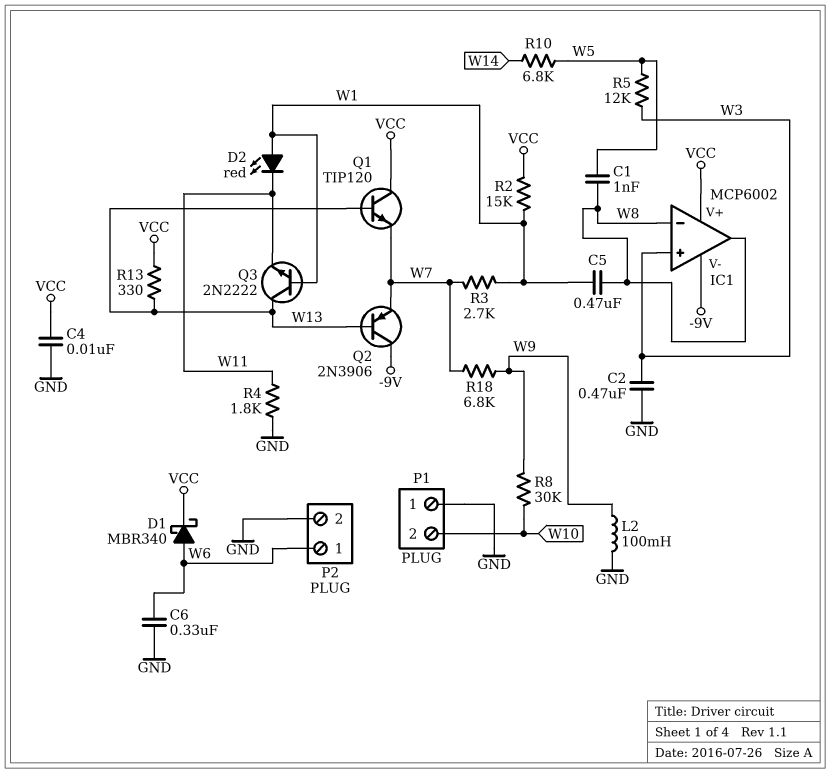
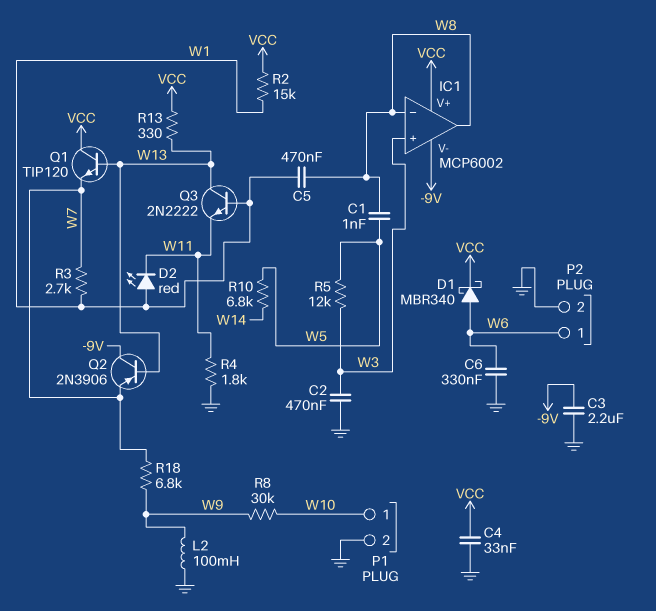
C3: none -> 2.2uF (-9V, GND)
C4: 10nF (GND, VCC) -> 33nF (GND, VCC)
P1 pin 1: GND -> W10
P1 pin 2: W10 -> GND

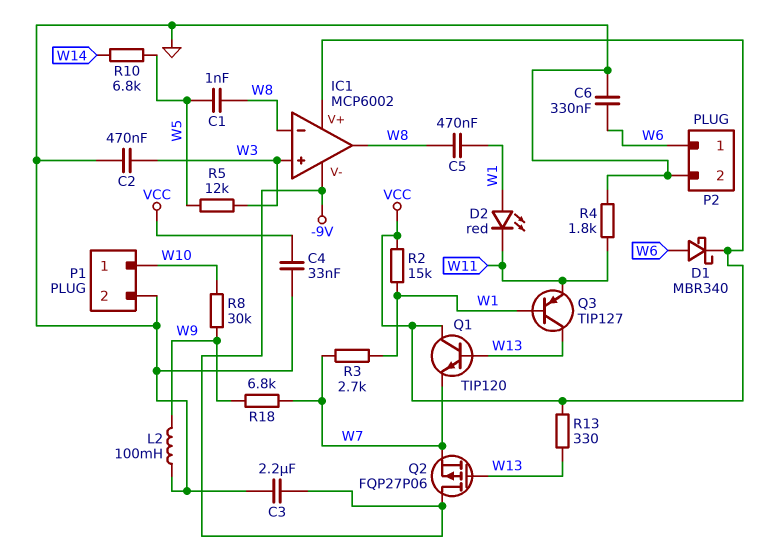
Q2: PNP 2N3906 (B W13, C -9V, E W7) -> PMOS FQP27P06 (G W13, D -9V, S W7)
Q3: NPN 2N2222 (B W1, C W13, E W11) -> PNP TIP127 (B W1, C W13, E W11)

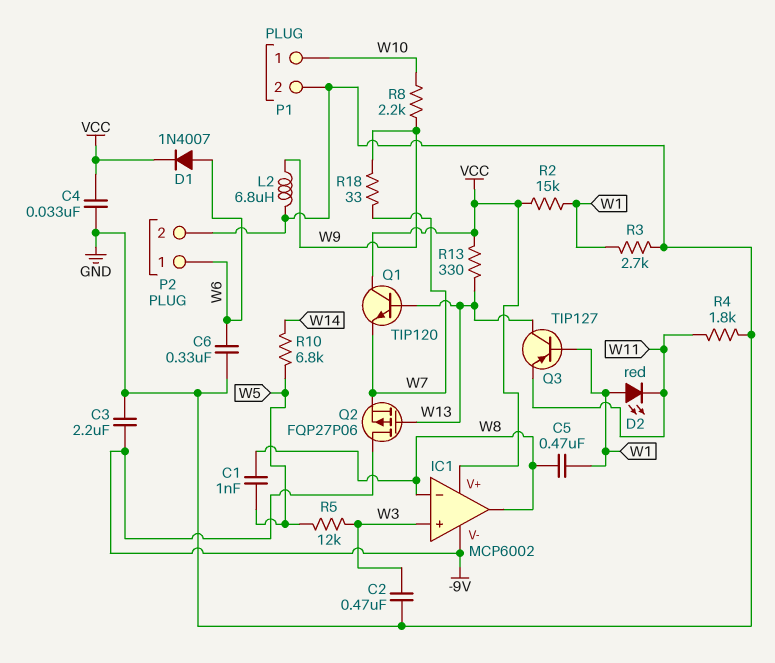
D1: schottky MBR340 (A W6, K VCC) -> diode 1N4007 (A W6, K VCC)
L2: 100mH (GND, W9) -> 6.8uH (GND, W9)
R3: 2.7k (W1, W7) -> 2.7k (GND, W1)
R8: 30k (W9, W10) -> 2.2k (W9, W10)
R18: 6.8k (W7, W9) -> 33 (W7, W9)

